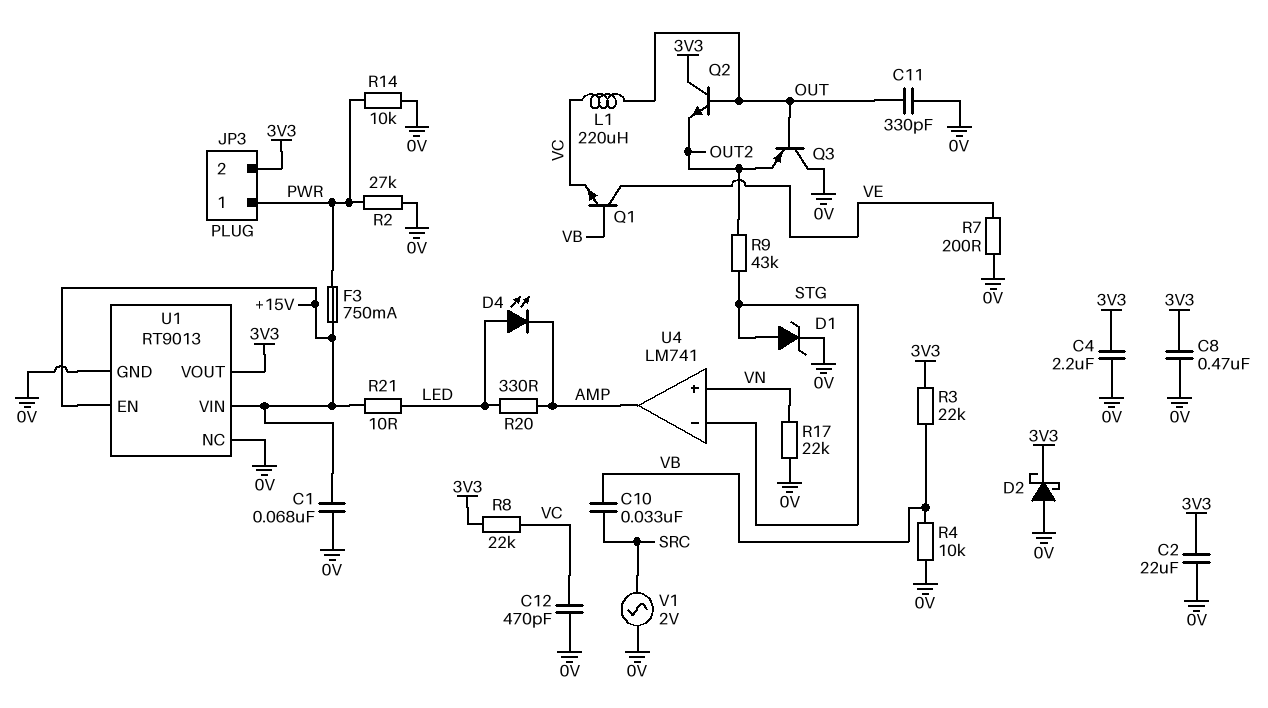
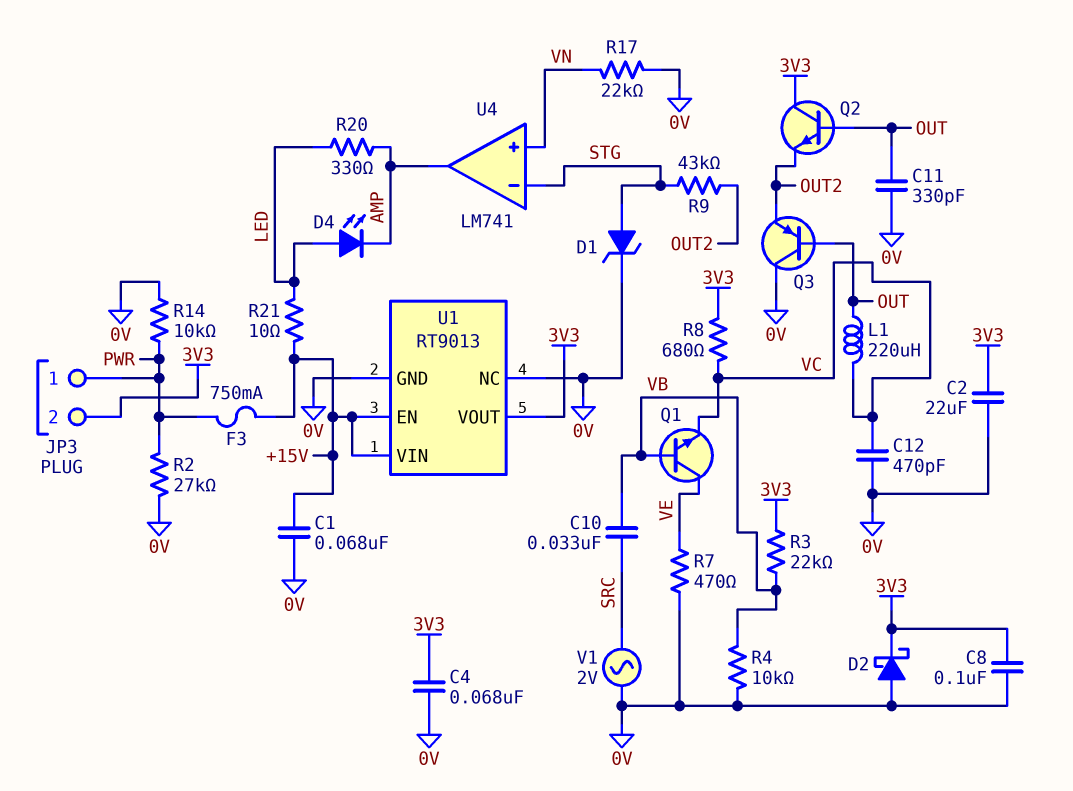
C4: 2.2uF (0V, 3V3) -> 68nF (0V, 3V3)
C8: 470nF (0V, 3V3) -> 100nF (0V, 3V3)
R7: 200 (0V, VE) -> 470 (0V, VE)
R8: 22k (3V3, VC) -> 680 (3V3, VC)

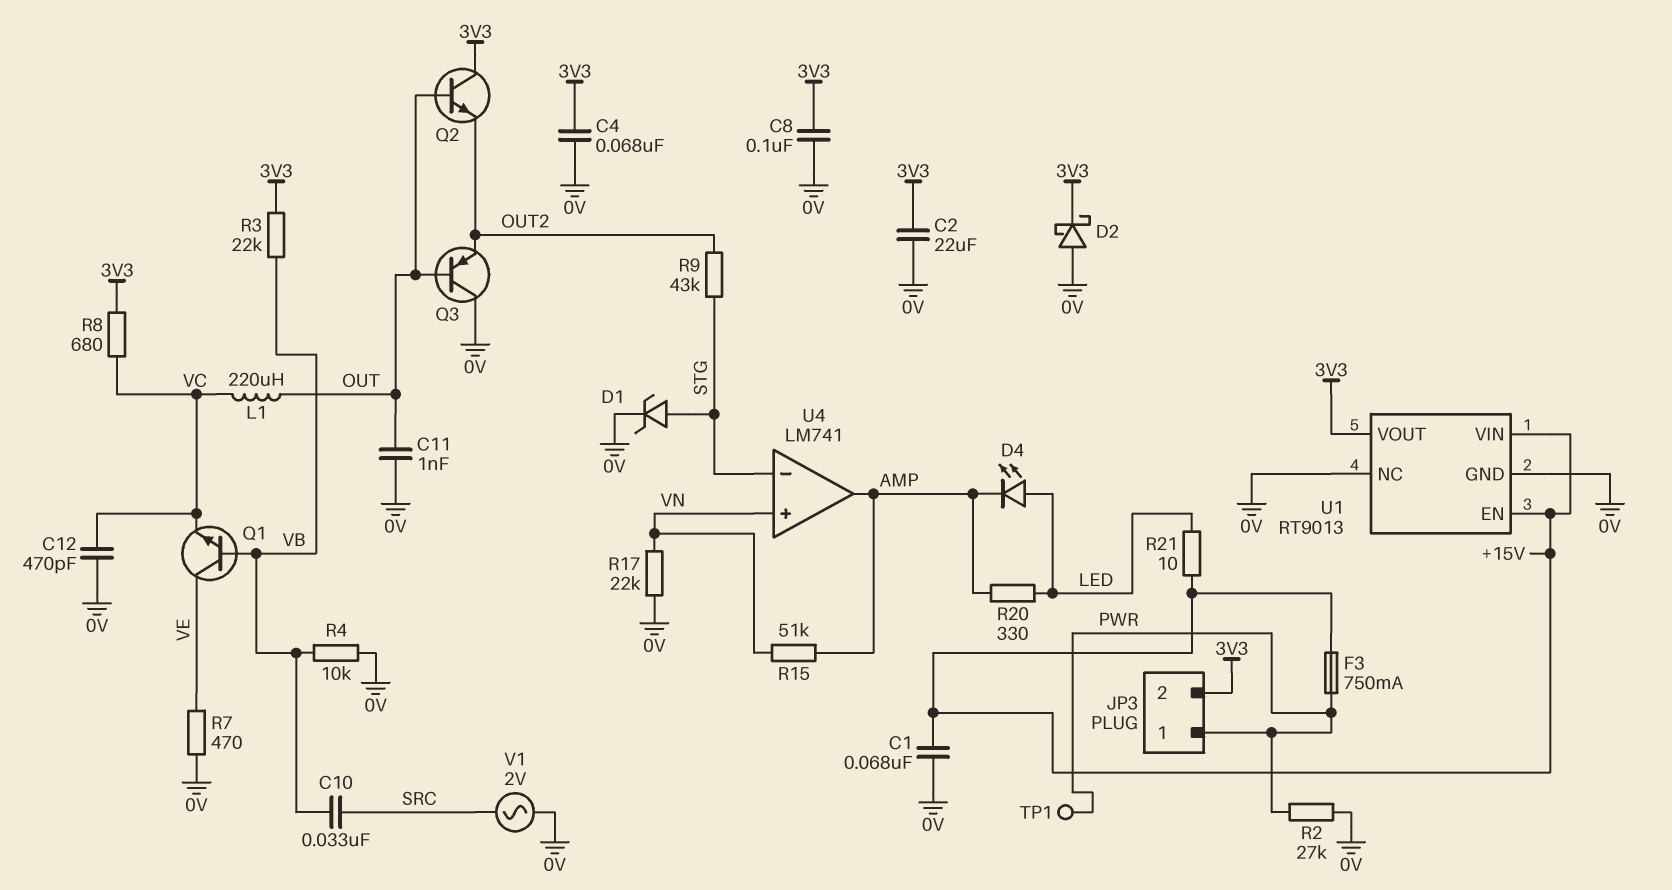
C11: 330pF (0V, OUT) -> 1nF (0V, OUT)
R14: 10k (0V, PWR) -> none
R15: none -> 51k (AMP, VN)
TP1: none -> test point (PWR)

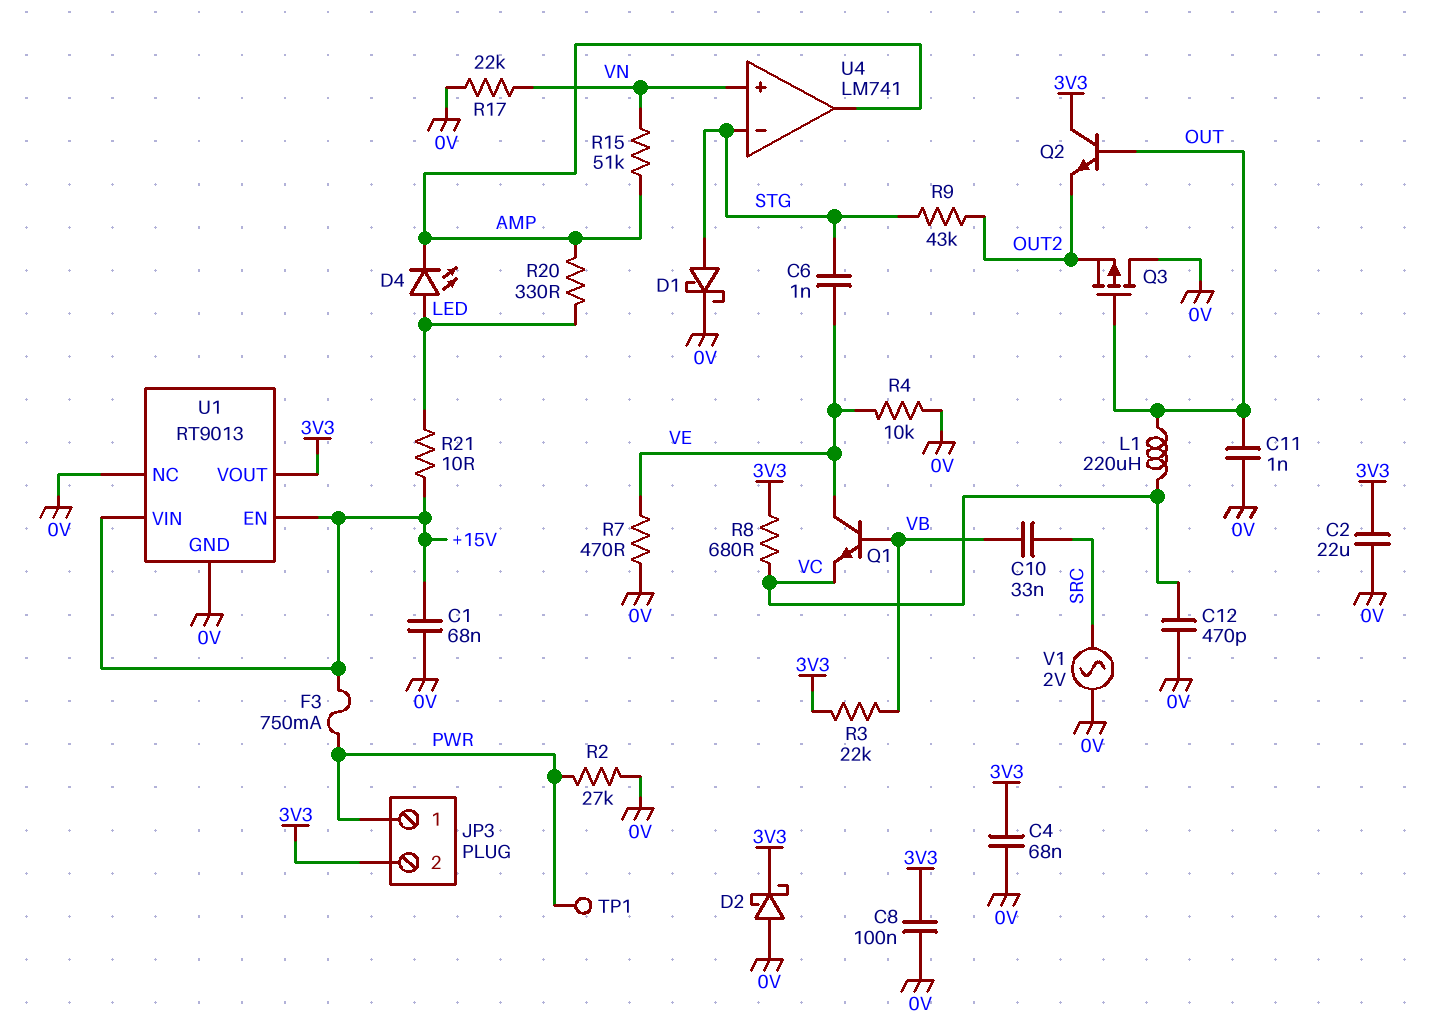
C6: none -> 1nF (STG, VE)
D1: zener (A STG, K 0V) -> schottky (A STG, K 0V)
Q3: PNP (B OUT, C 0V, E OUT2) -> PMOS (G OUT, D 0V, S OUT2)
R4: 10k (0V, VB) -> 10k (0V, VE)

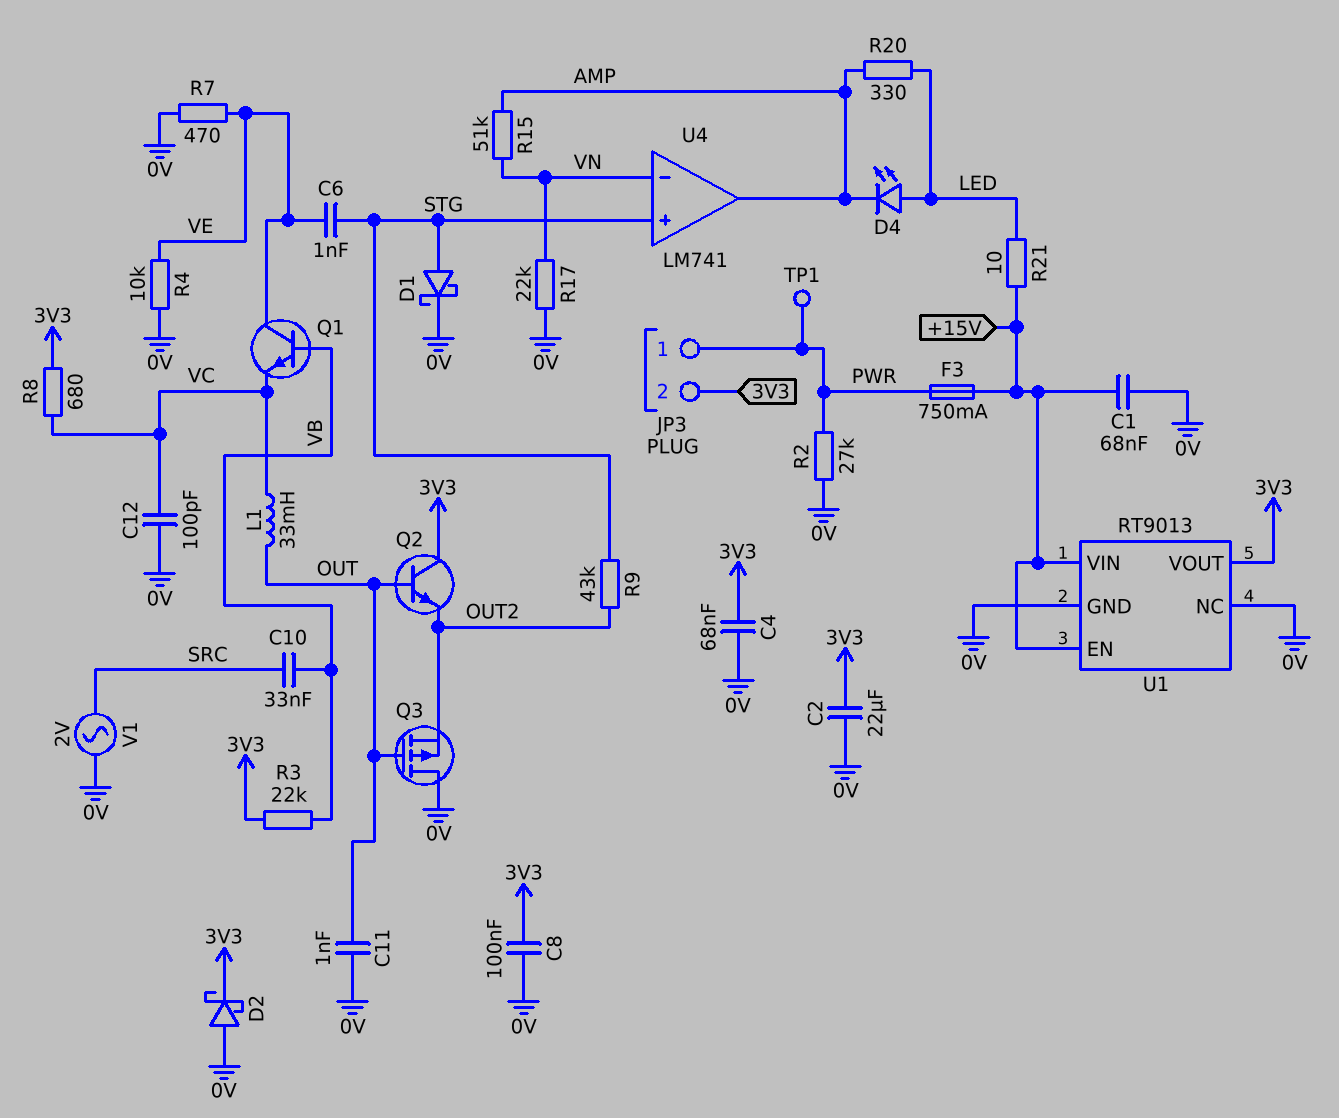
C12: 470pF (0V, VC) -> 100pF (0V, VC)
L1: 220uH (OUT, VC) -> 33mH (OUT, VC)
U4 pin in+: VN -> STG
U4 pin in-: STG -> VN

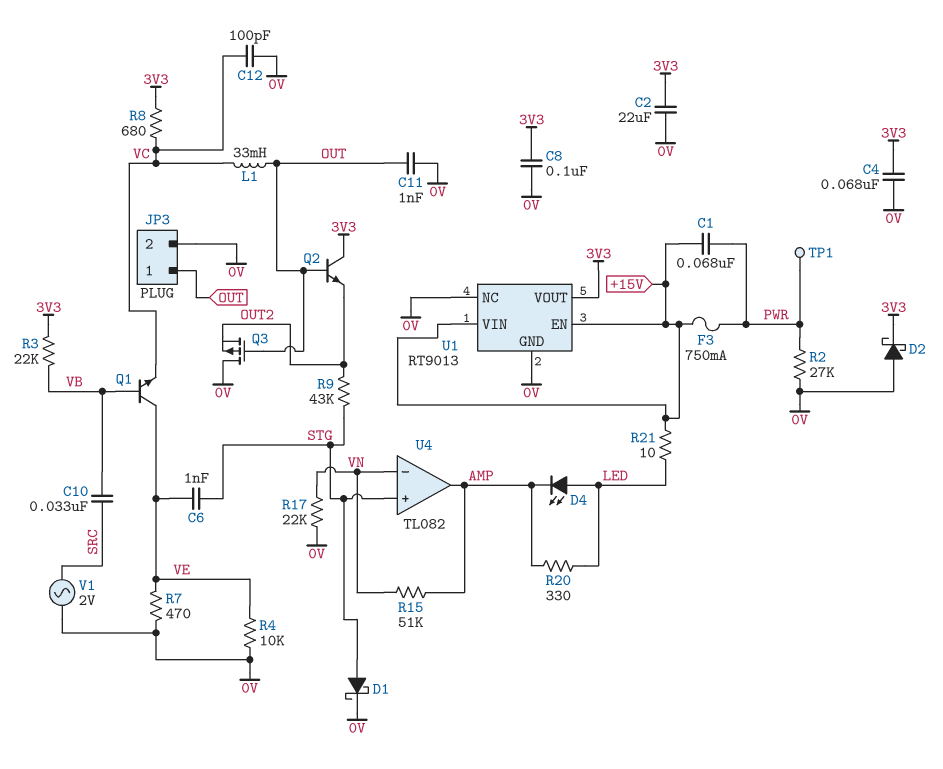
C1: 68nF (+15V, 0V) -> 68nF (+15V, PWR)
JP3 pin 1: PWR -> OUT
JP3 pin 2: 3V3 -> 0V
U4: LM741 -> TL082

